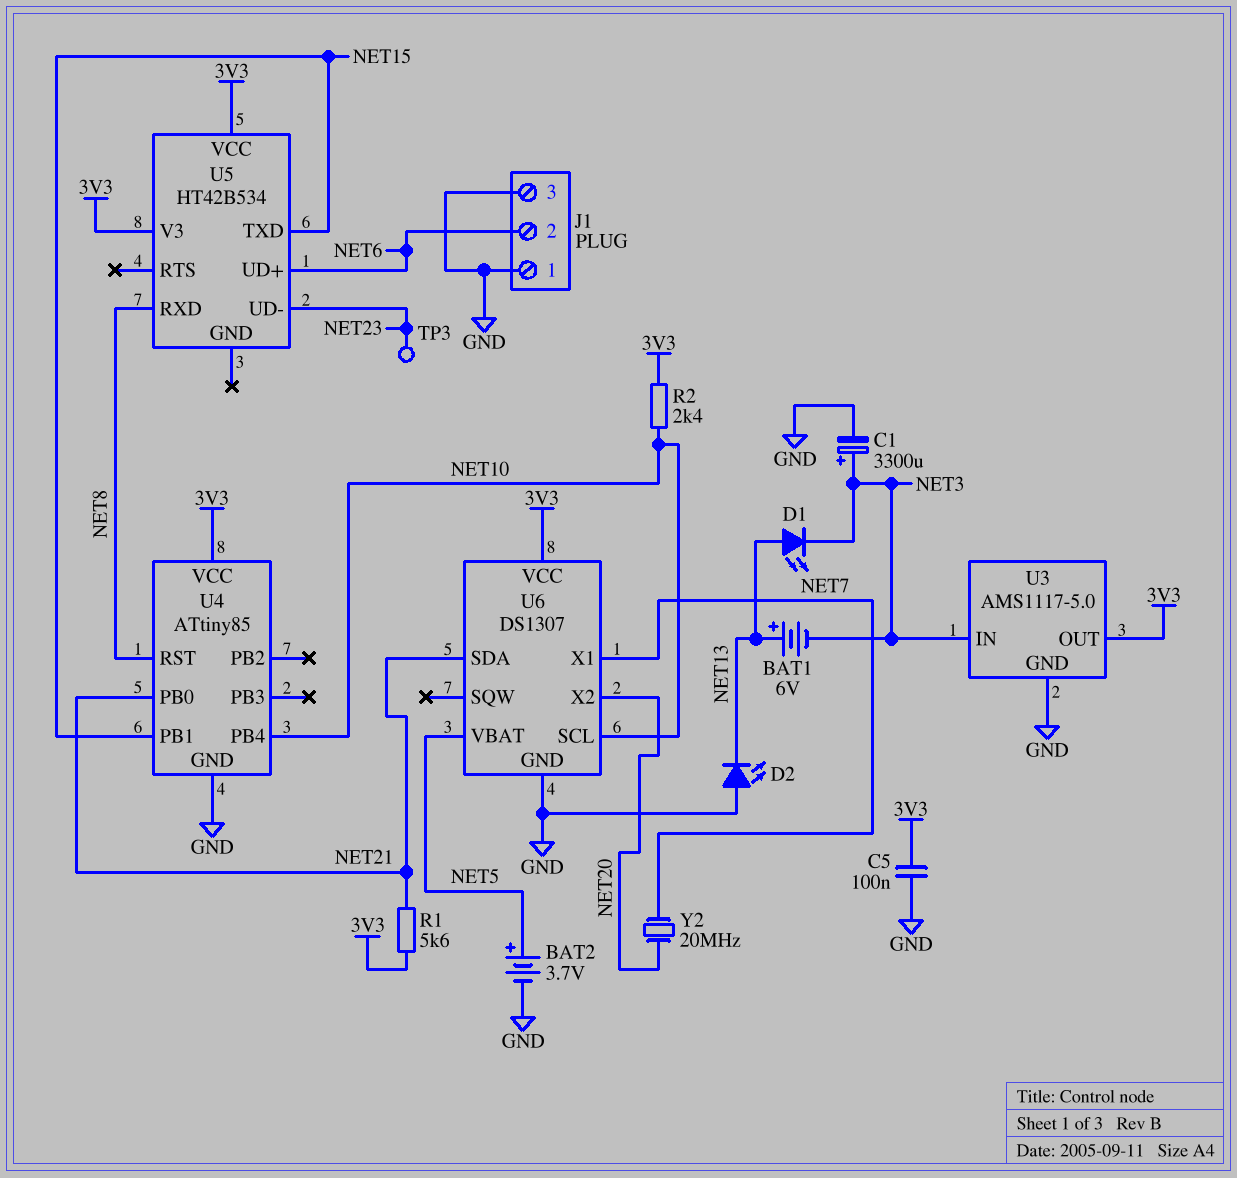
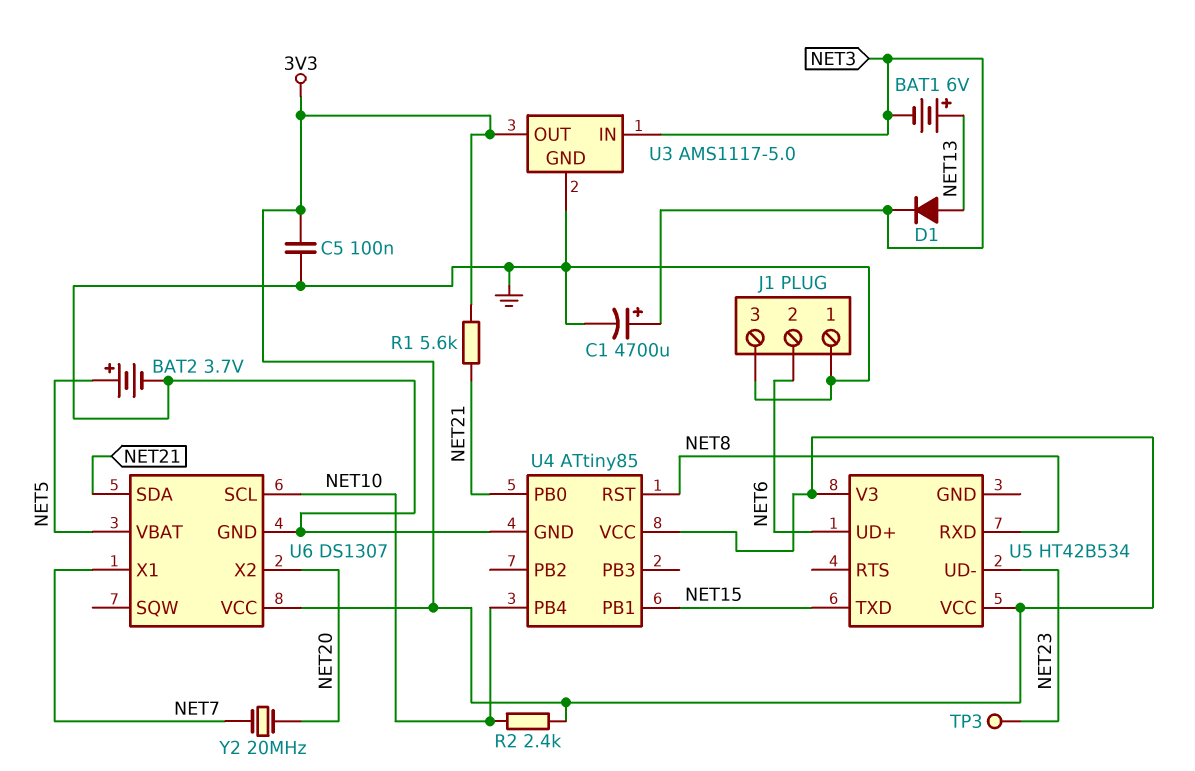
C1: 3300uF (plus NET3, minus GND) -> 4700uF (plus NET3, minus GND)
D1: LED (A NET13, K NET3) -> diode (A NET13, K NET3)
D2: LED (A GND, K NET13) -> none

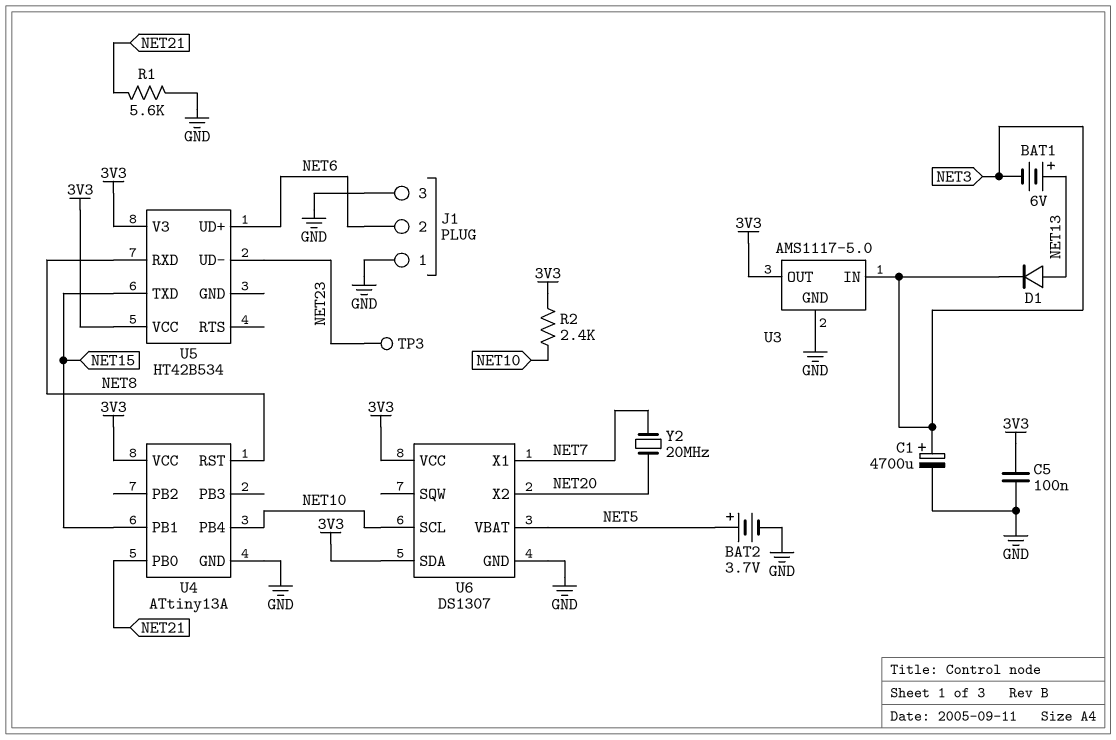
R1: 5.6k (3V3, NET21) -> 5.6k (GND, NET21)
U4: ATtiny85 -> ATtiny13A
U6 pin SDA: NET21 -> 3V3

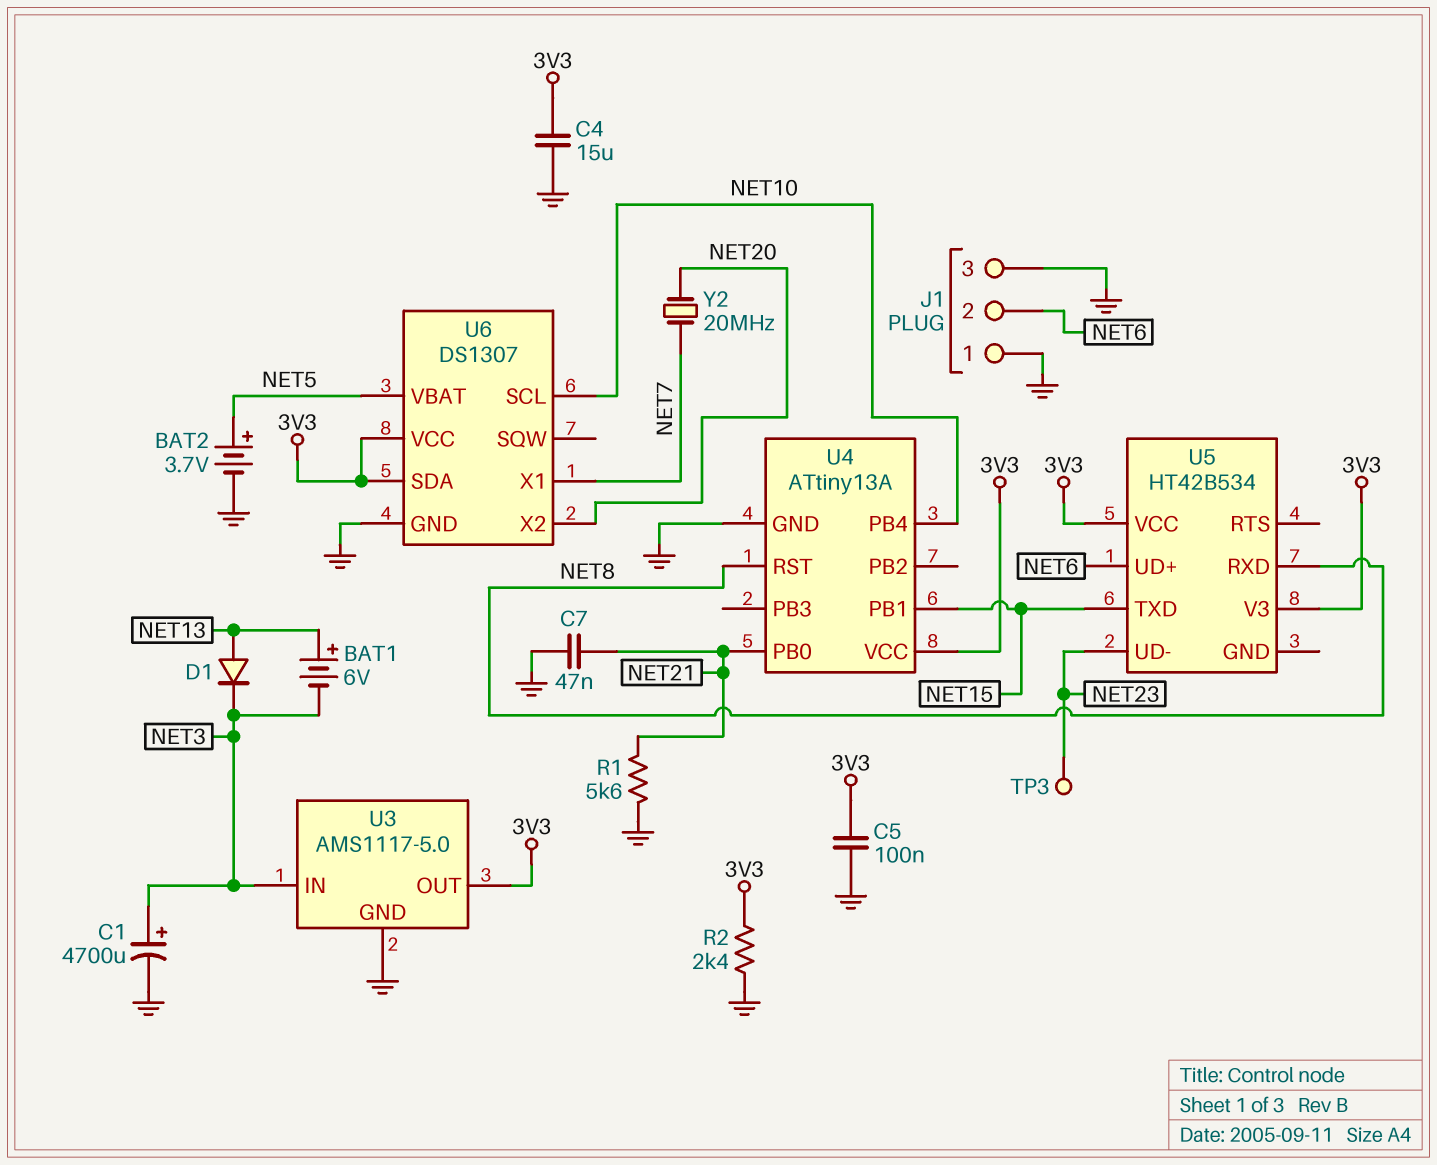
C4: none -> 15uF (3V3, GND)
C7: none -> 47nF (GND, NET21)
R2: 2.4k (3V3, NET10) -> 2.4k (3V3, GND)

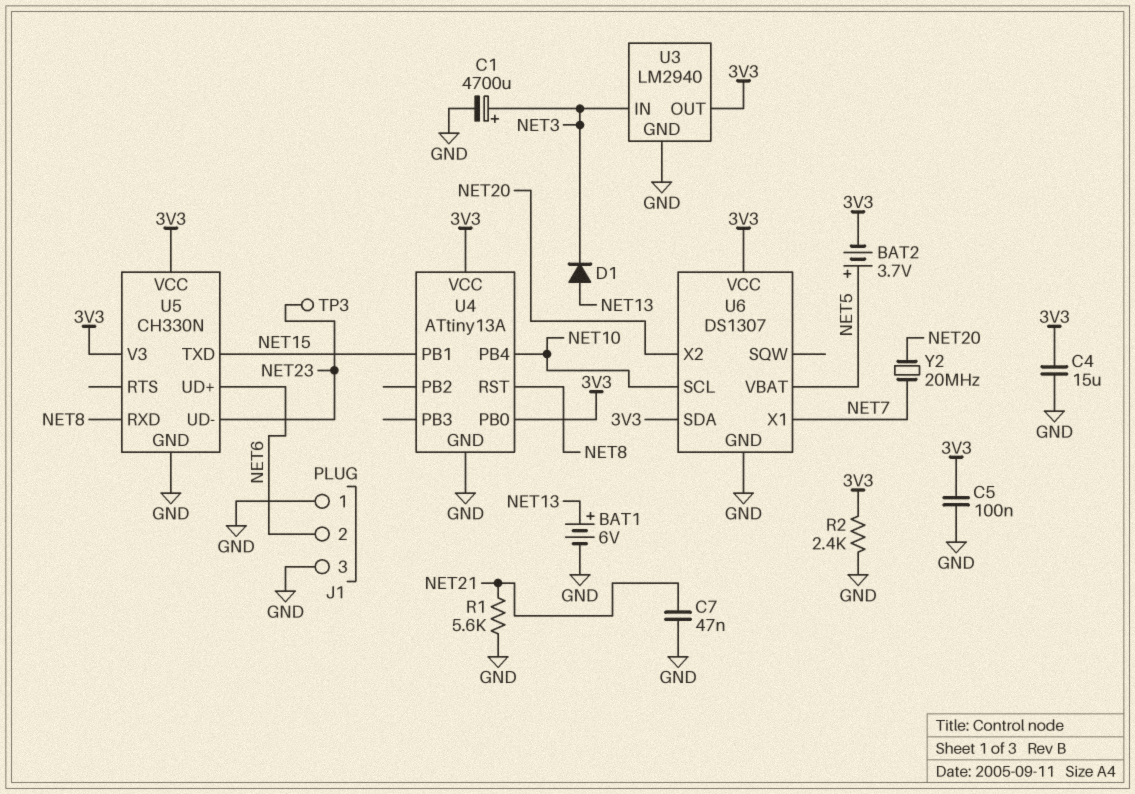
BAT1: 6V (plus NET13, minus NET3) -> 6V (plus NET13, minus GND)
BAT2: 3.7V (plus NET5, minus GND) -> 3.7V (plus NET5, minus 3V3)
U3: AMS1117-5.0 -> LM2940
U4 pin PB0: NET21 -> 3V3
U5: HT42B534 -> CH330N
U5 pin GND: none -> GND

